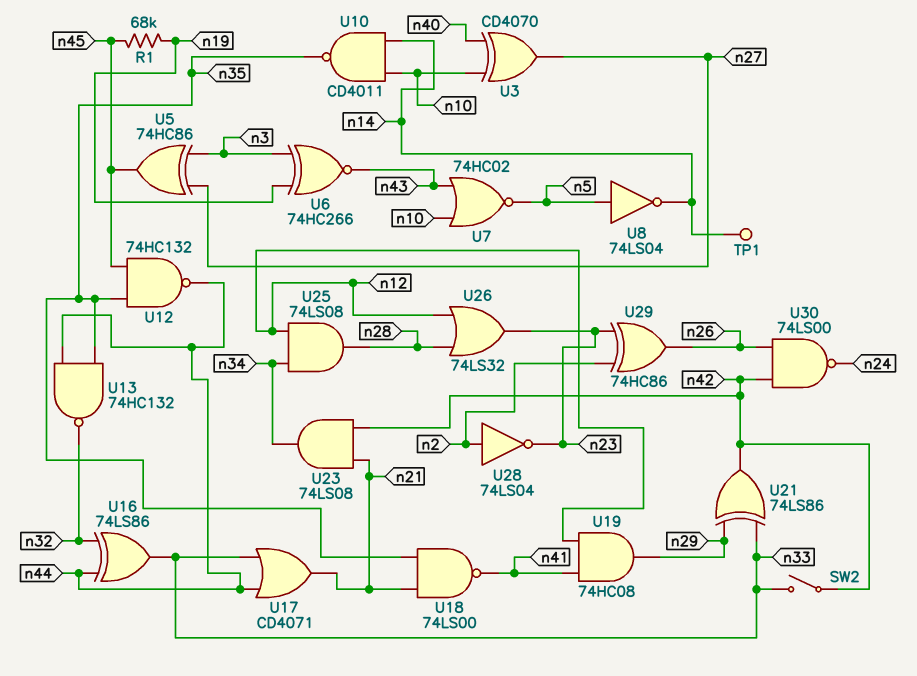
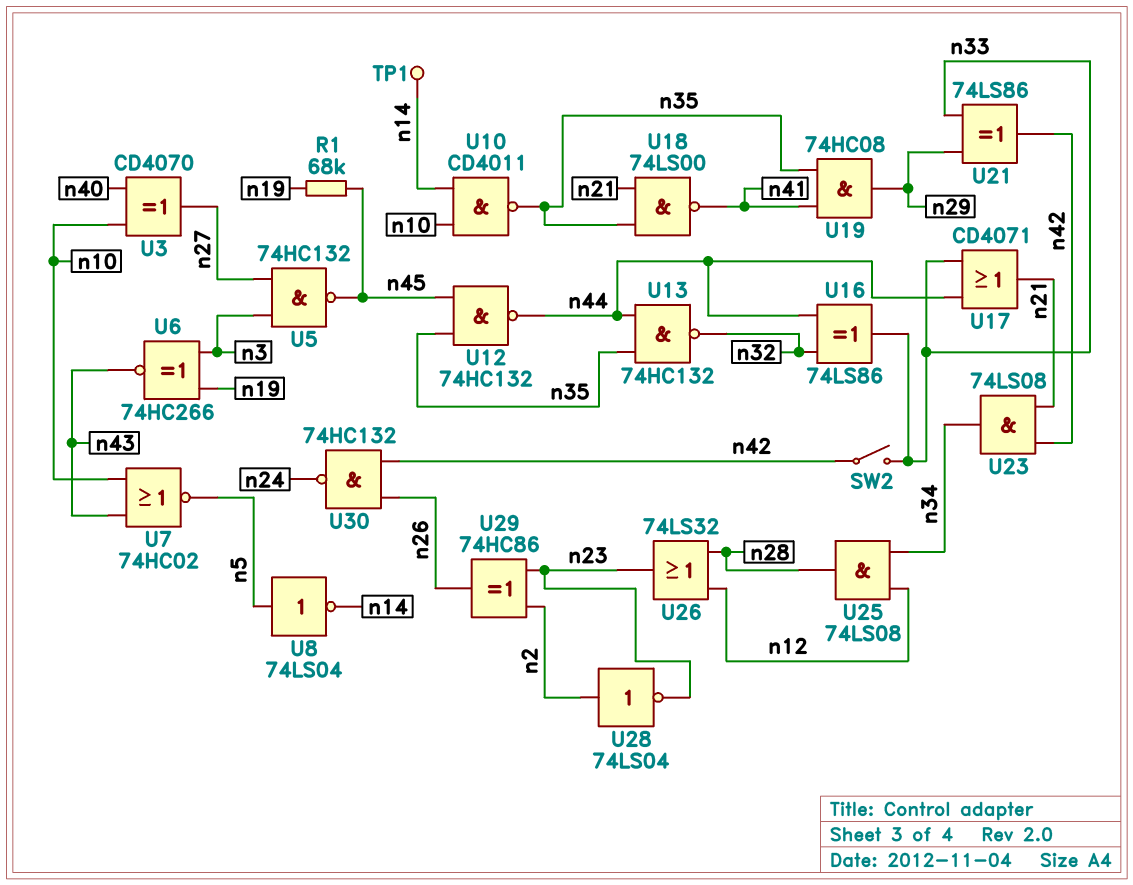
U5: XOR 74HC86 (in n3, in n27, out n45) -> NAND 74HC132 (in n3, in n27, out n45)
U19: AND 74HC08 (in n12, in n41, out n29) -> AND 74HC08 (in n35, in n41, out n29)
U30: NAND 74LS00 (in n26, in n42, out n24) -> NAND 74HC132 (in n26, in n42, out n24)

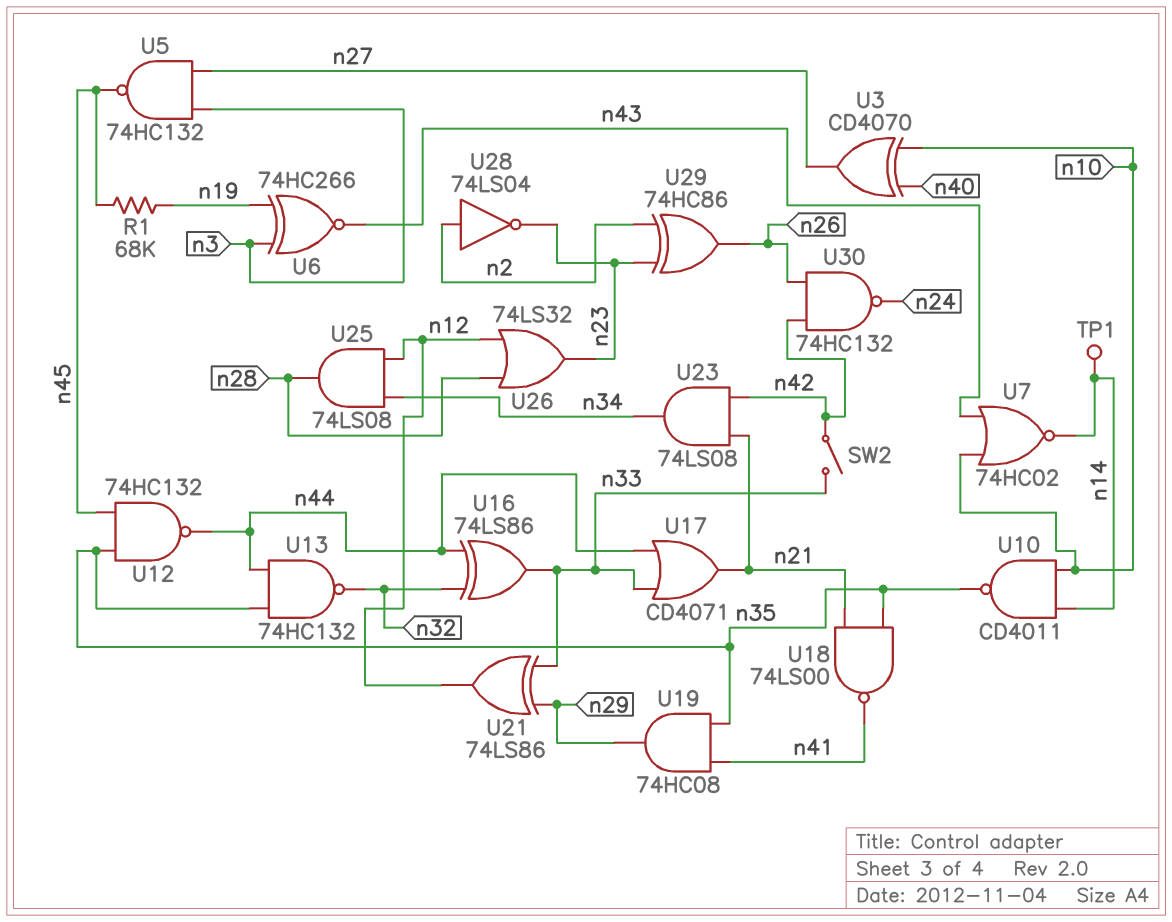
U7: NOR 74HC02 (in n10, in n43, out n5) -> NOR 74HC02 (in n10, in n43, out n14)
U8: NOT 74LS04 (in n5, out n14) -> none
U21: XOR 74LS86 (in n29, in n33, out n42) -> XOR 74LS86 (in n29, in n33, out n12)

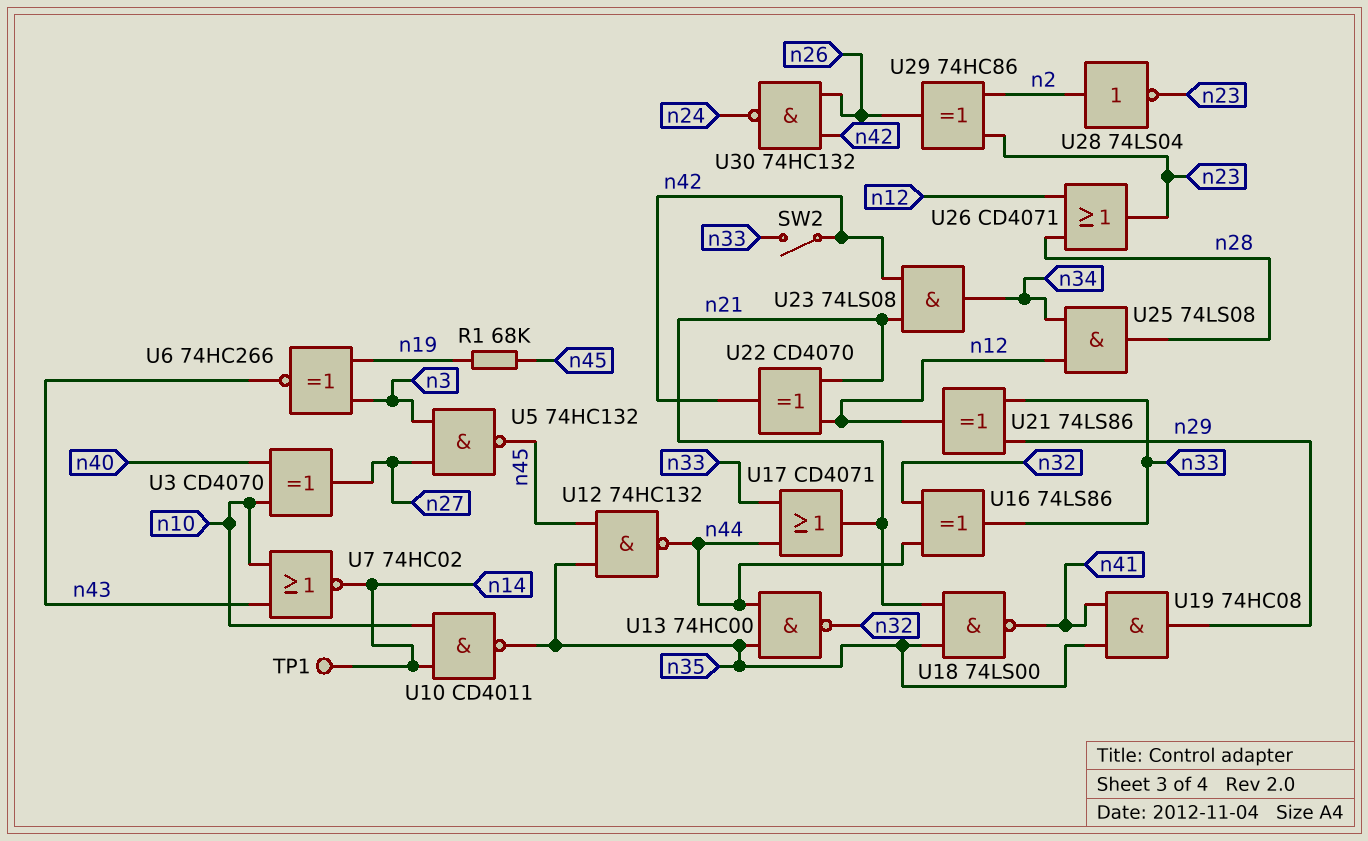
U13: NAND 74HC132 (in n35, in n44, out n32) -> NAND 74HC00 (in n35, in n44, out n32)
U22: none -> XOR CD4070 (in n12, in n21, out n42)
U26: OR 74LS32 (in n12, in n28, out n23) -> OR CD4071 (in n12, in n28, out n23)

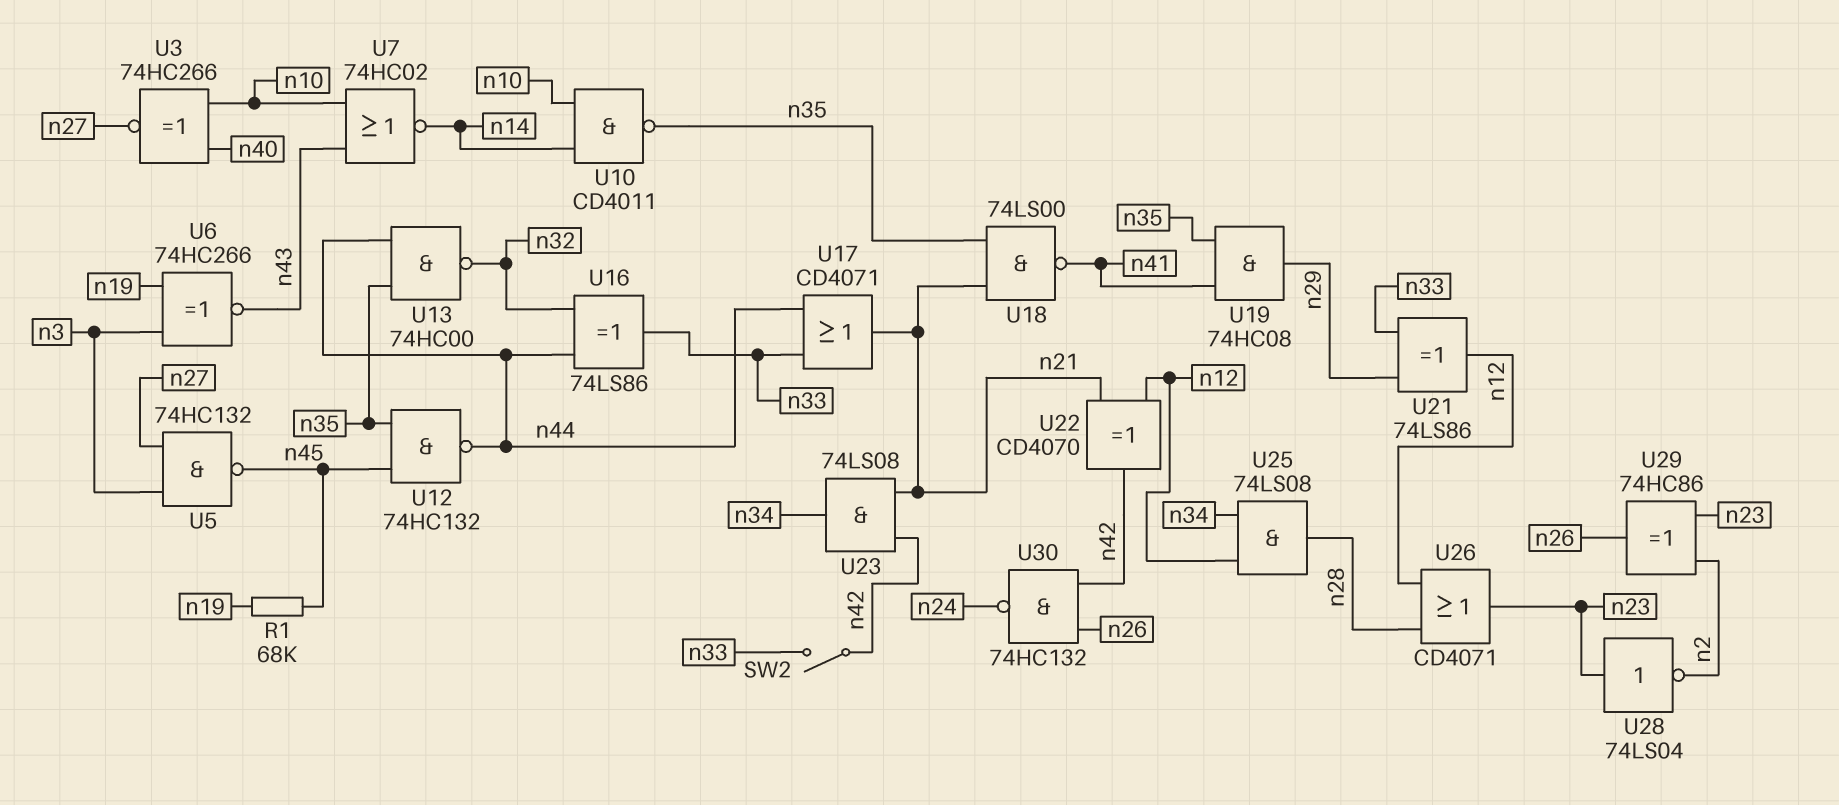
TP1: test point (n14) -> none
U3: XOR CD4070 (in n10, in n40, out n27) -> XNOR 74HC266 (in n10, in n40, out n27)
U28: NOT 74LS04 (in n2, out n23) -> NOT 74LS04 (in n23, out n2)

